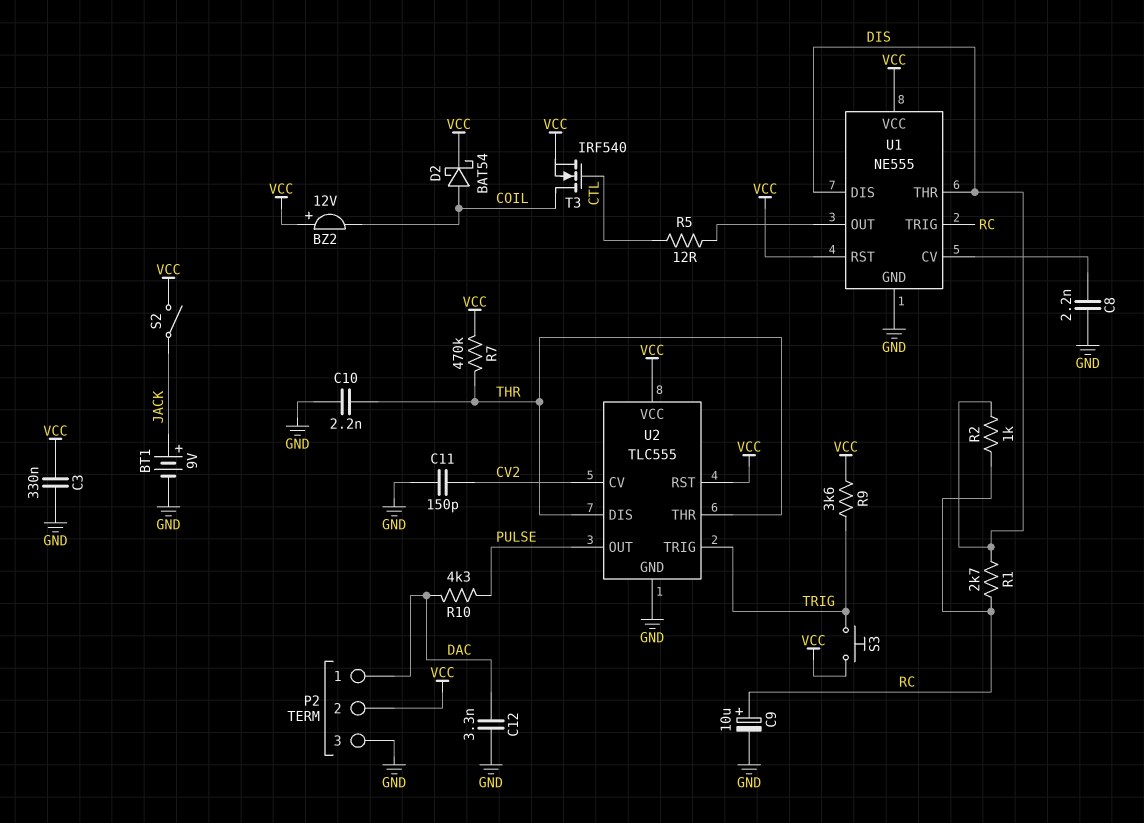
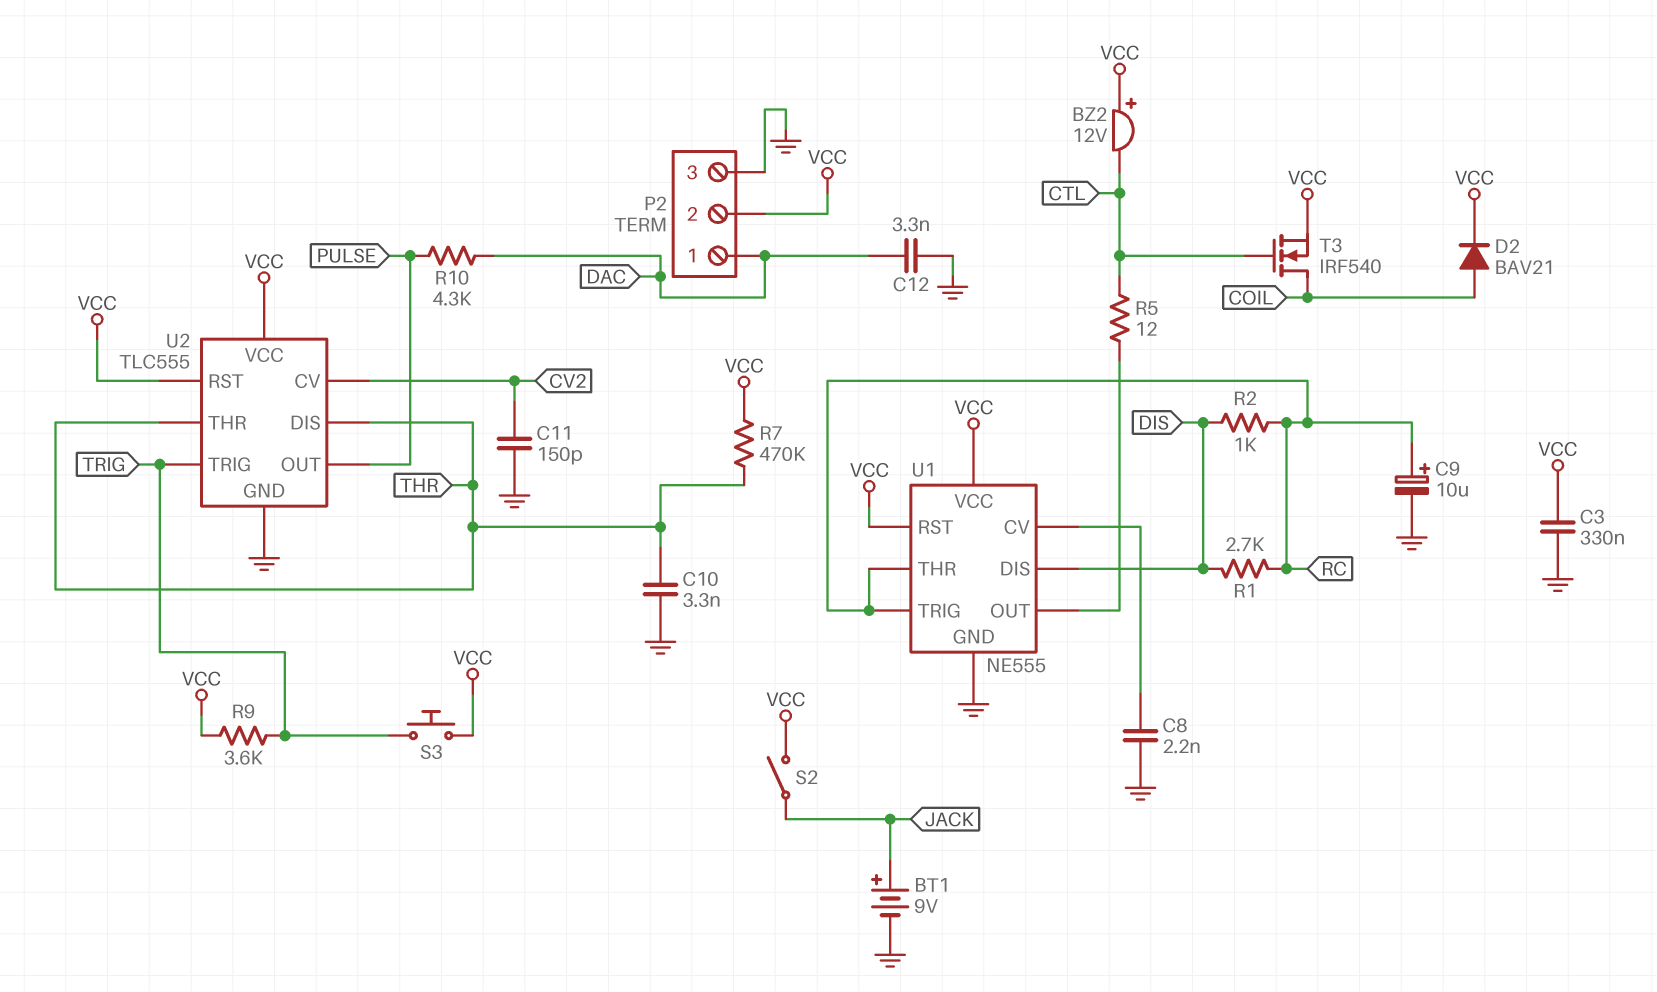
BZ2: buzzer 12V (plus VCC, minus COIL) -> buzzer 12V (plus VCC, minus CTL)
C10: 2.2nF (GND, THR) -> 3.3nF (GND, THR)
D2: schottky BAT54 (A COIL, K VCC) -> diode BAV21 (A COIL, K VCC)
U1 pin THR: DIS -> RC

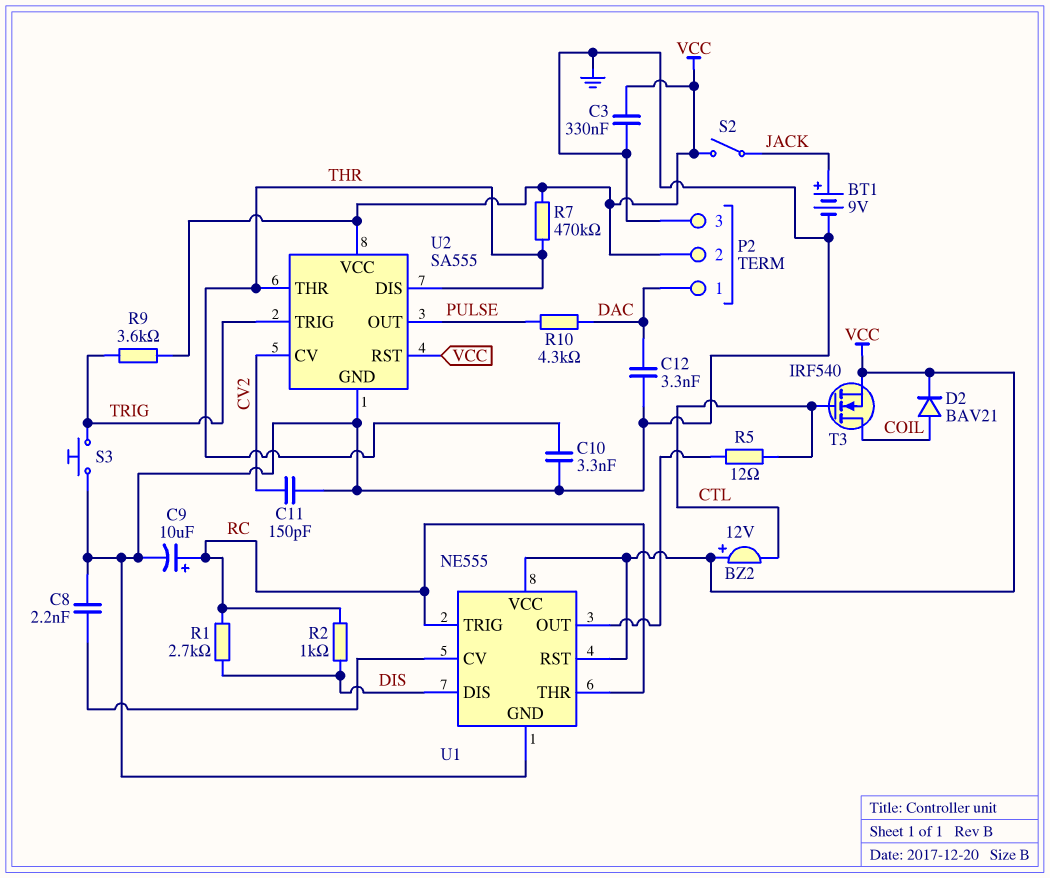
S3: button (TRIG, VCC) -> button (GND, TRIG)
U2: TLC555 -> SA555

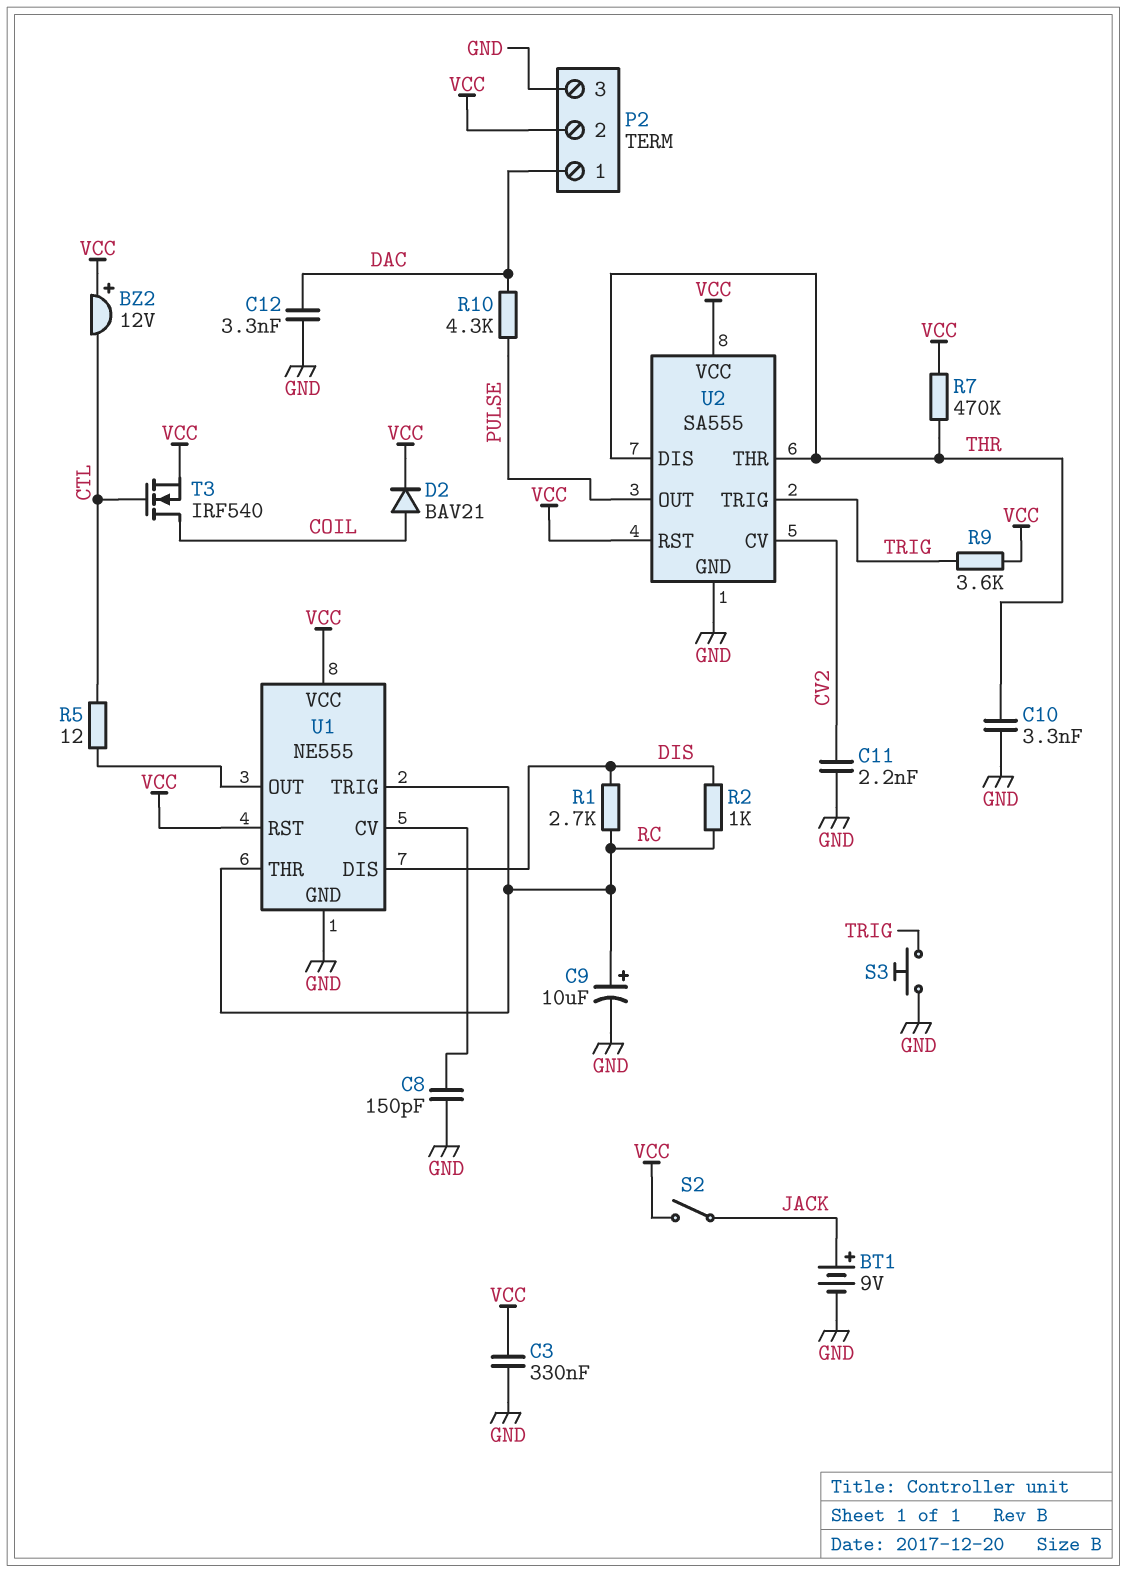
C8: 2.2nF (GND, U1/CV) -> 150pF (GND, U1/CV)
C11: 150pF (CV2, GND) -> 2.2nF (CV2, GND)

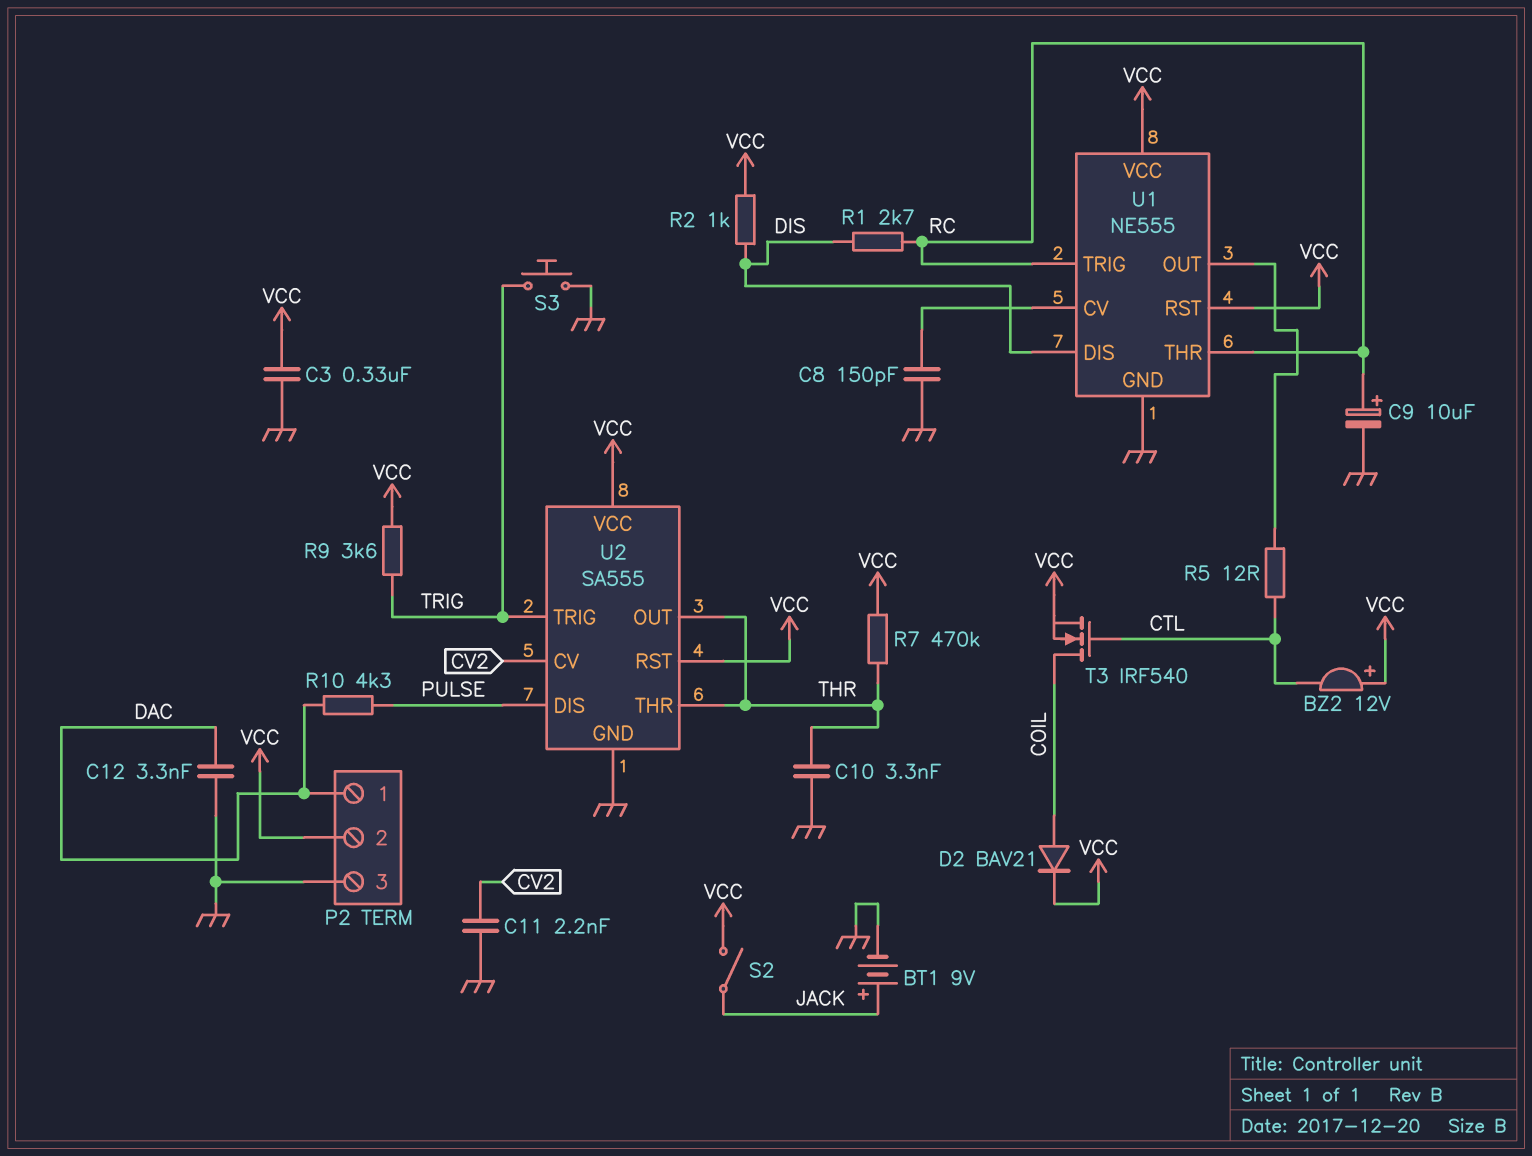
R2: 1k (DIS, RC) -> 1k (DIS, VCC)
U2 pin DIS: THR -> PULSE
U2 pin OUT: PULSE -> THR

